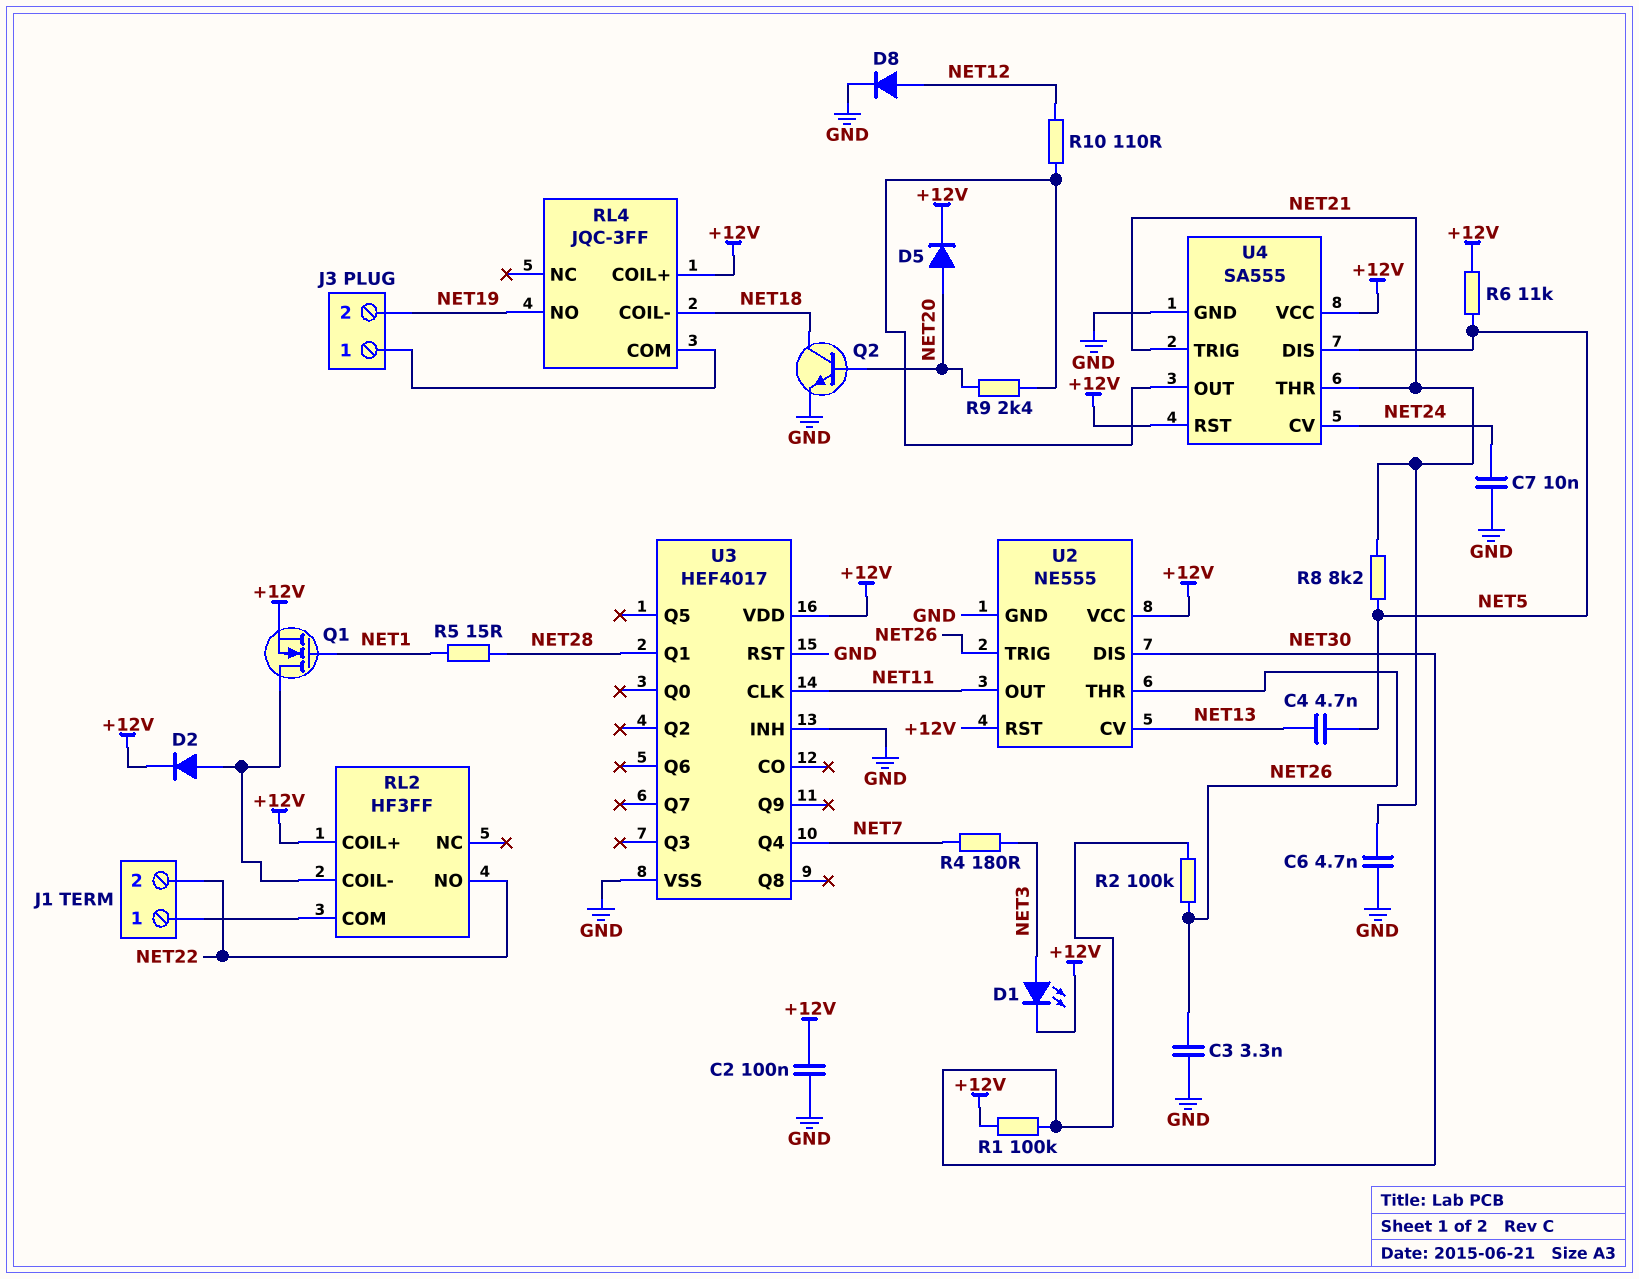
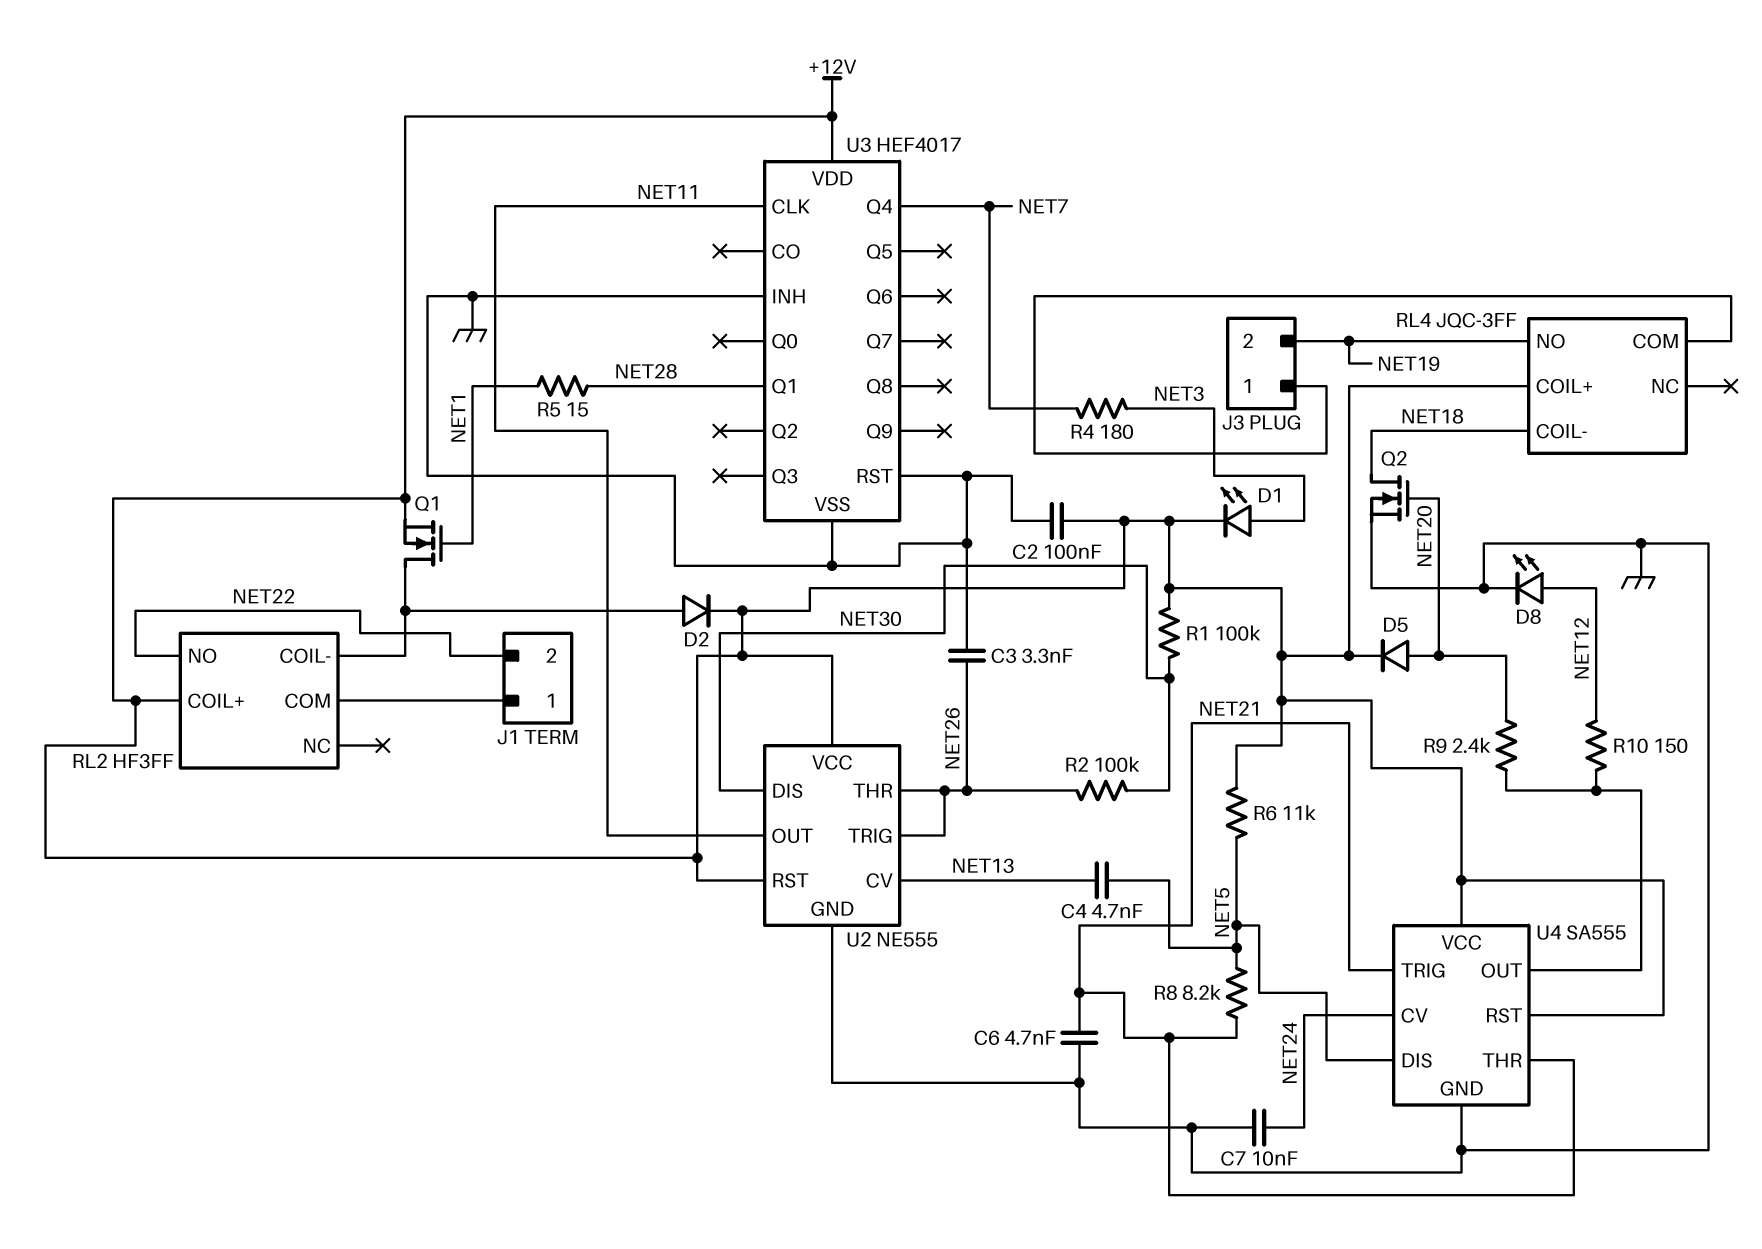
D8: diode (A NET12, K GND) -> LED (A NET12, K GND)
Q2: NPN (B NET20, C NET18, E GND) -> NMOS (G NET20, D NET18, S GND)
R10: 110 (NET12, U4/OUT) -> 150 (NET12, U4/OUT)

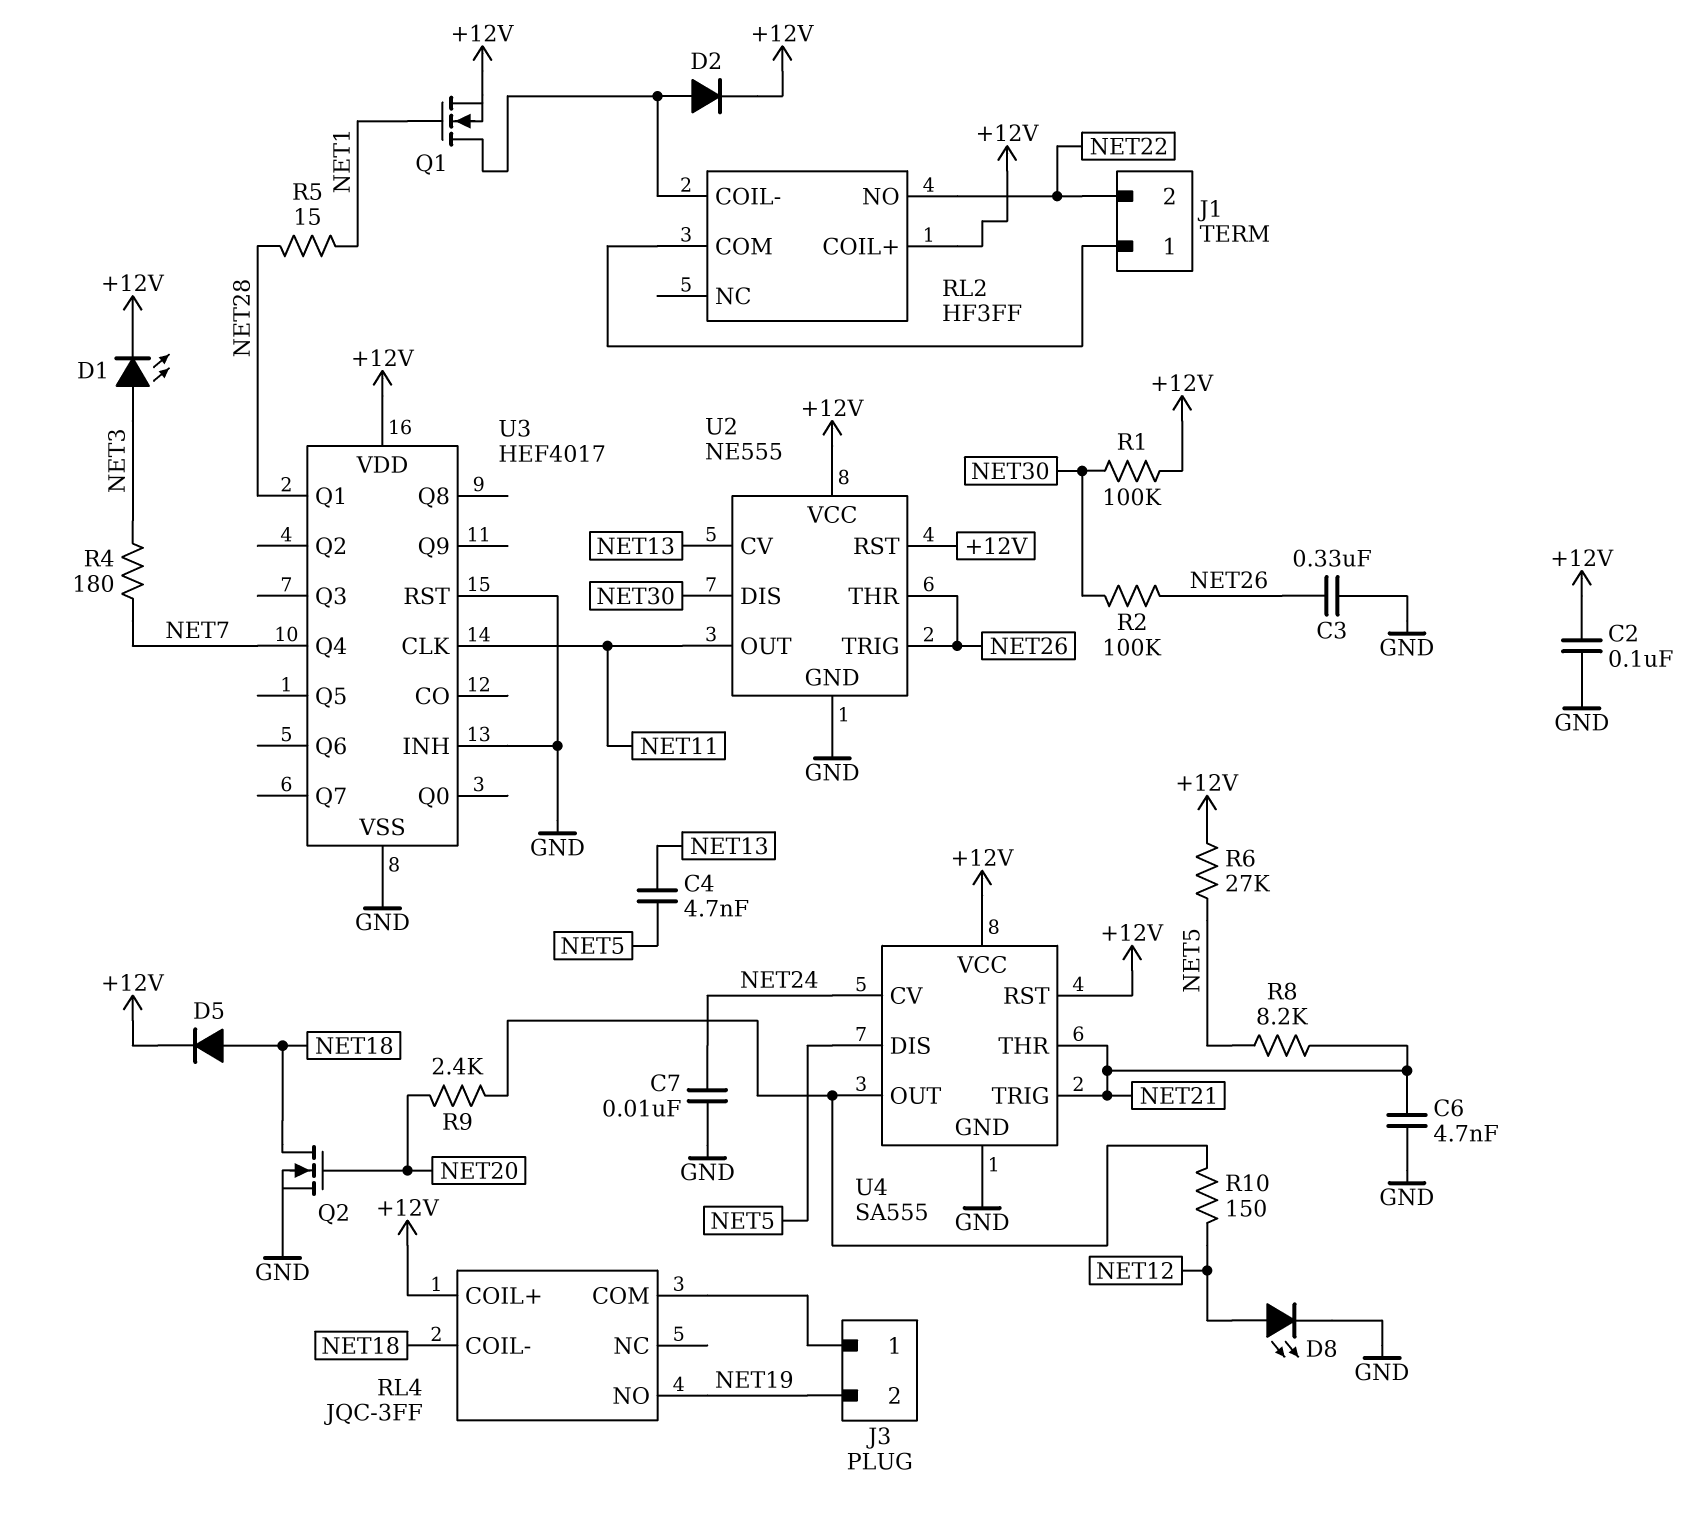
C3: 3.3nF (GND, NET26) -> 330nF (GND, NET26)
D5: diode (A NET20, K +12V) -> diode (A NET18, K +12V)
R6: 11k (+12V, NET5) -> 27k (+12V, NET5)

